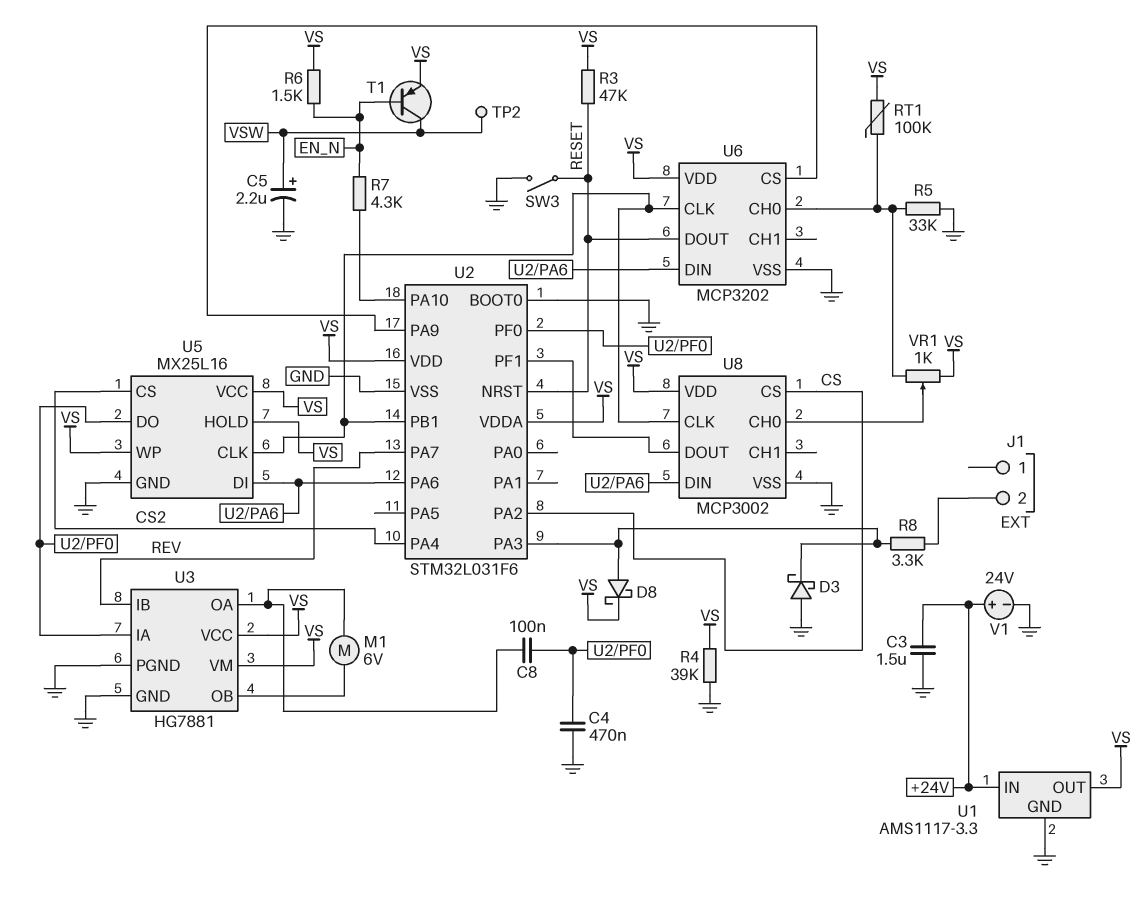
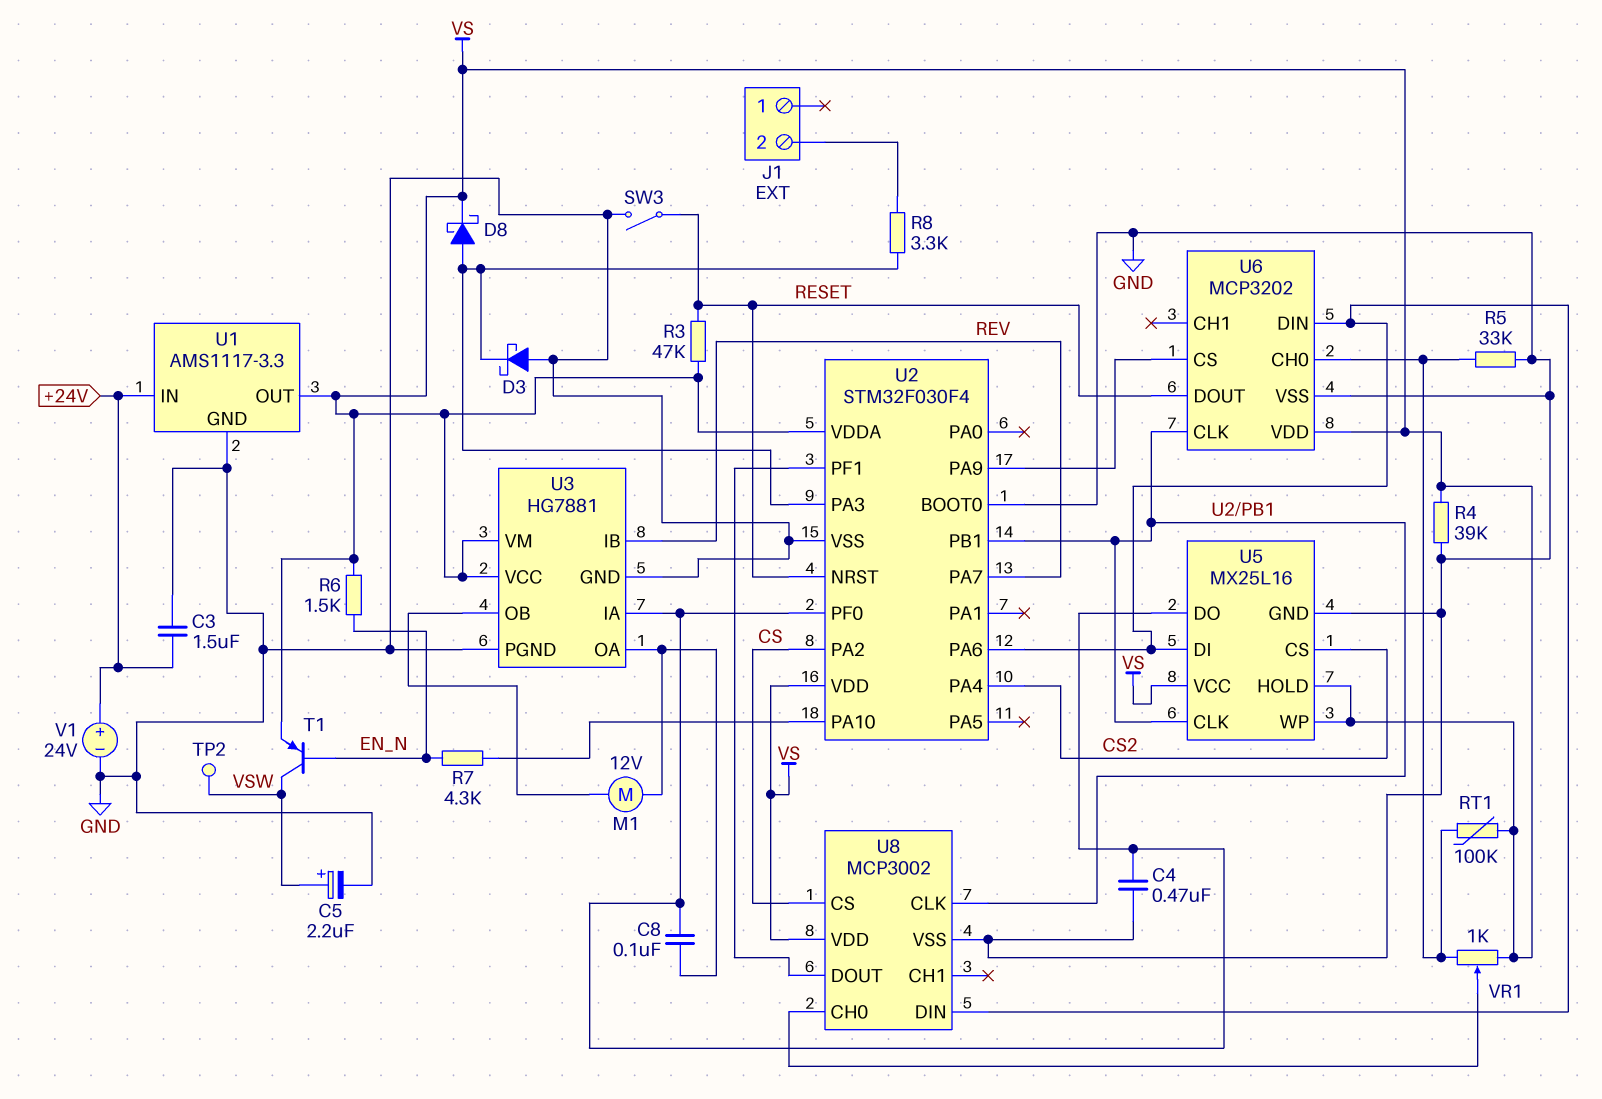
M1: motor 6V (U3/OA, U3/OB) -> motor 12V (U3/OA, U3/OB)
U2: STM32L031F6 -> STM32F030F4

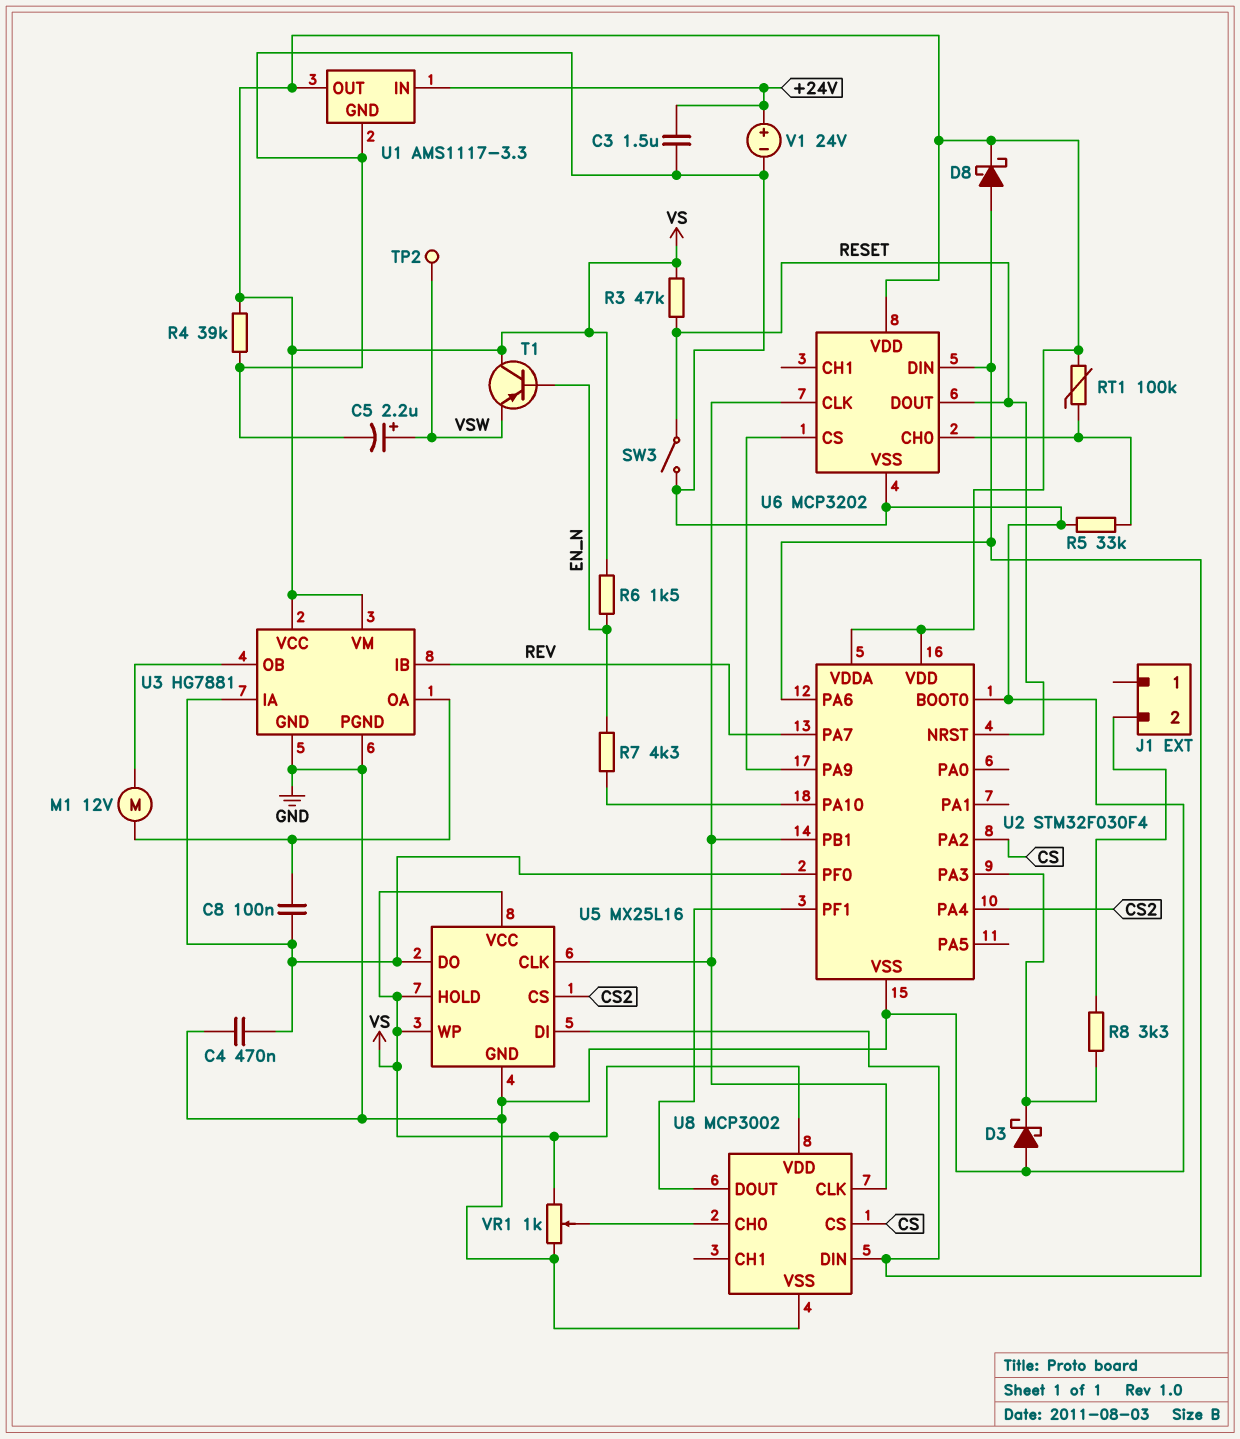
D8: schottky (A U2/PA3, K VS) -> schottky (A U2/PA6, K VS)
T1: PNP (B EN_N, C VSW, E VS) -> PNP (B EN_N, C VS, E VSW)
VR1: 1k (U6/CH0, VS, wiper U8/CH0) -> 1k (GND, VS, wiper U8/CH0)

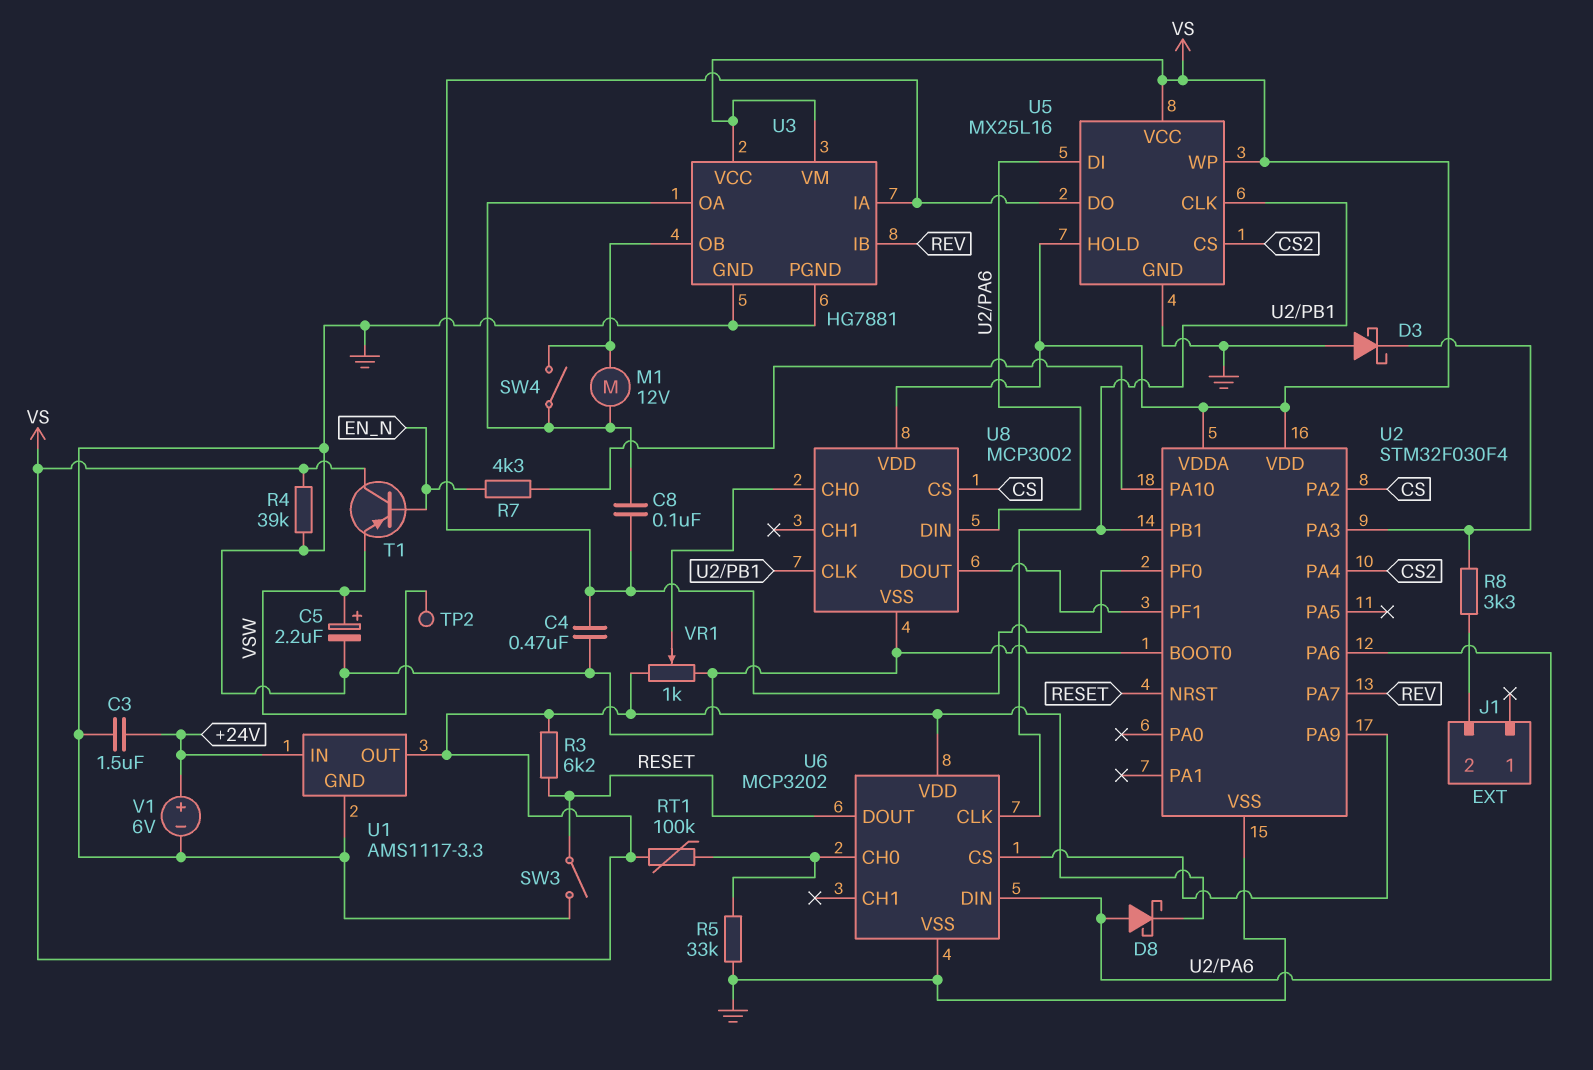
R3: 47k (RESET, VS) -> 6.2k (RESET, VS)
R6: 1.5k (EN_N, VS) -> none
SW4: none -> switch (U3/OA, U3/OB)
V1: 24V (plus +24V, minus GND) -> 6V (plus +24V, minus GND)

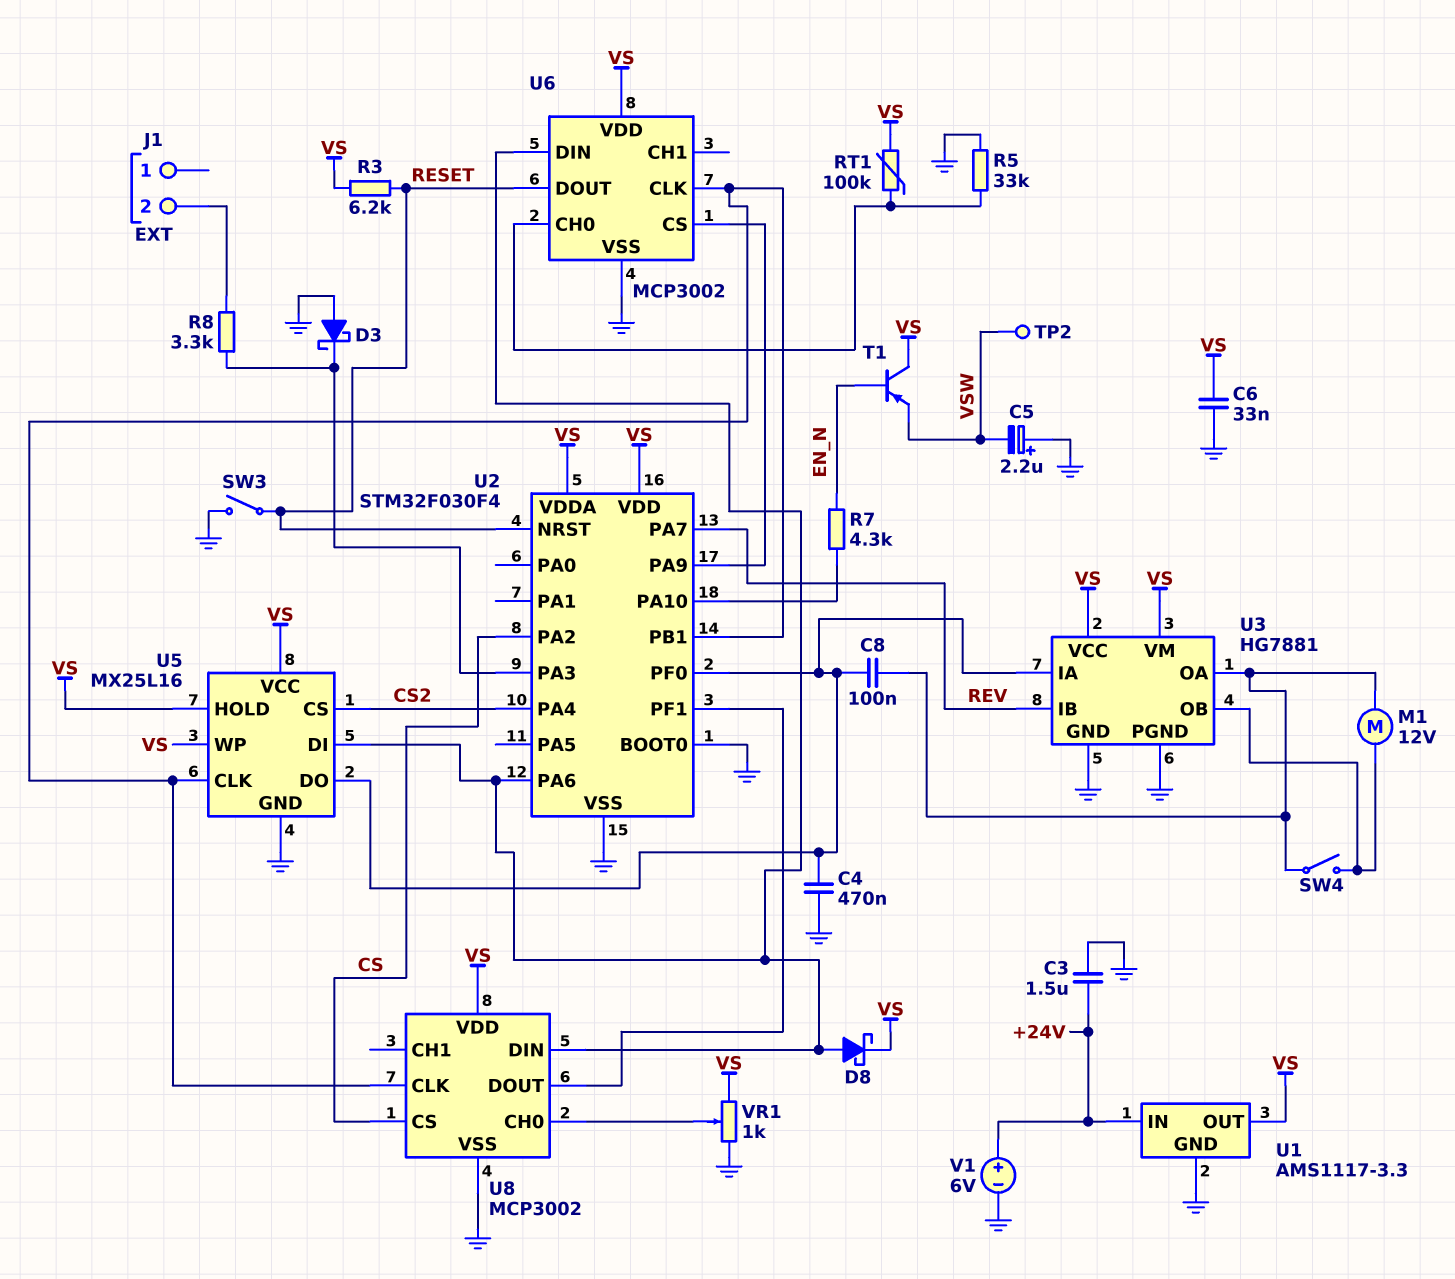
C5: 2.2uF (plus VSW, minus GND) -> 2.2uF (plus GND, minus VSW)
C6: none -> 33nF (GND, VS)
R4: 39k (GND, VS) -> none
U6: MCP3202 -> MCP3002

